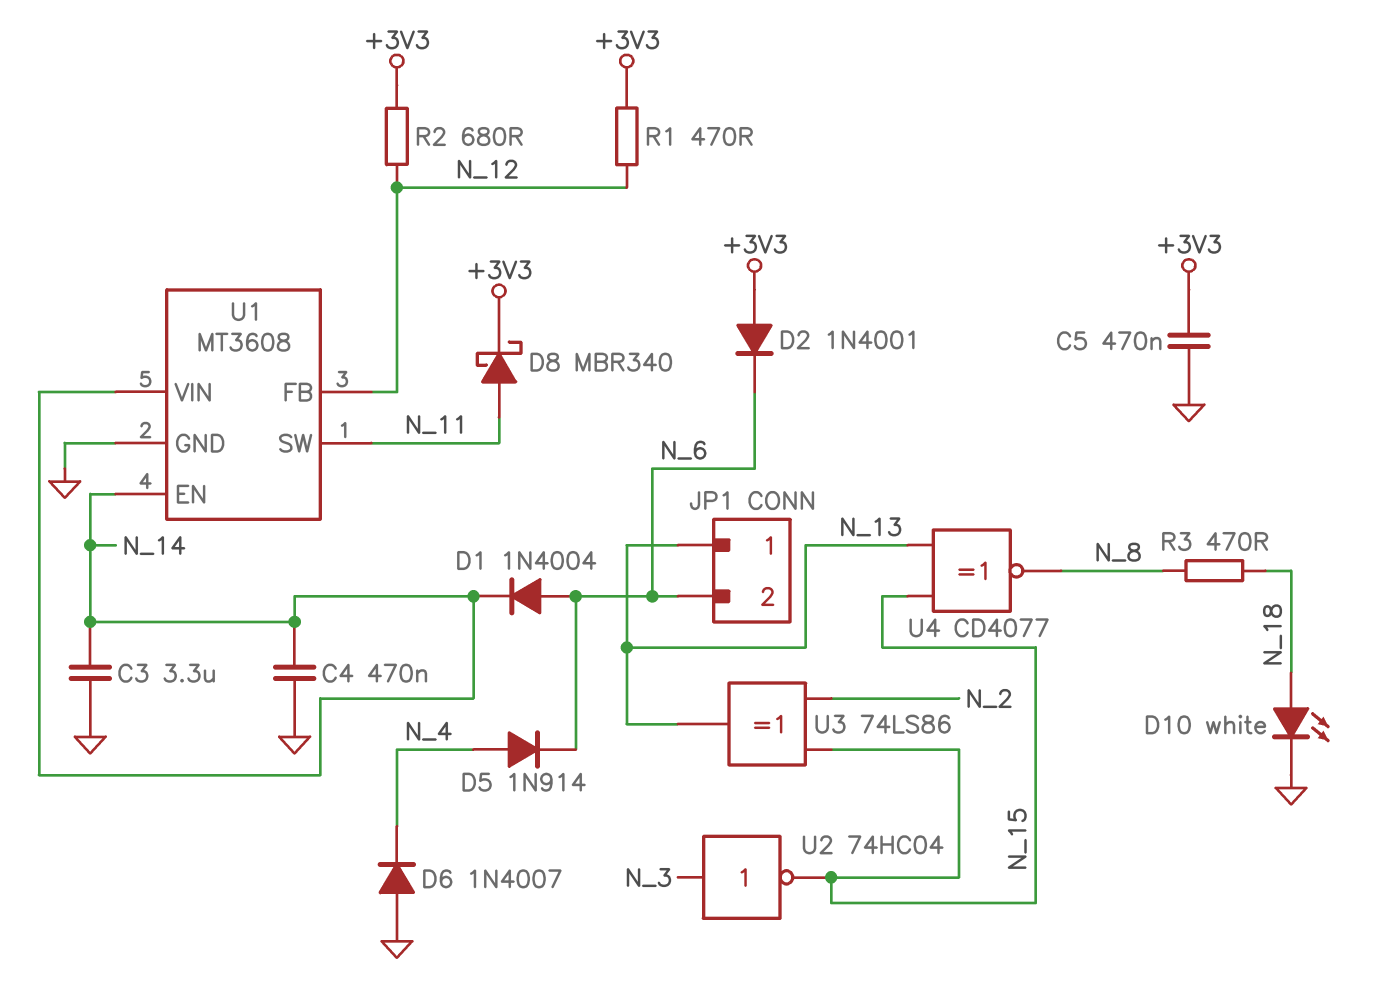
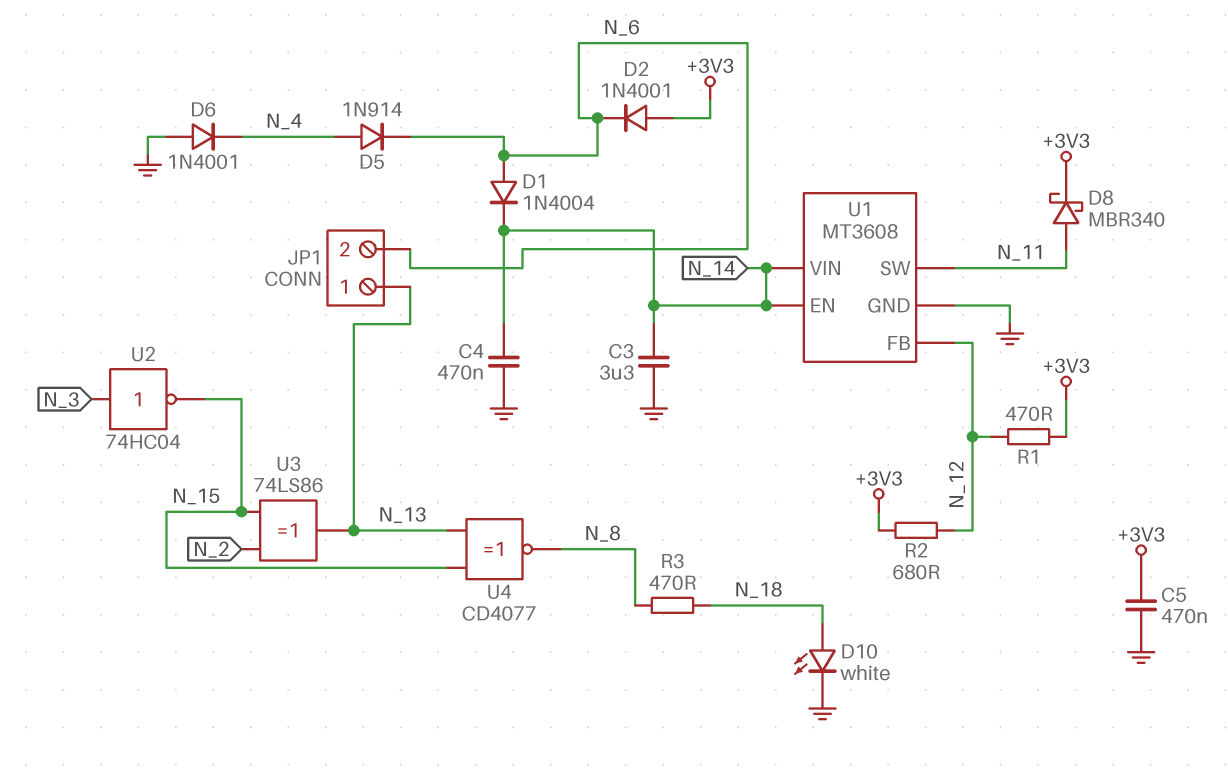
D6: diode 1N4007 (A GND, K N_4) -> diode 1N4001 (A GND, K N_4)

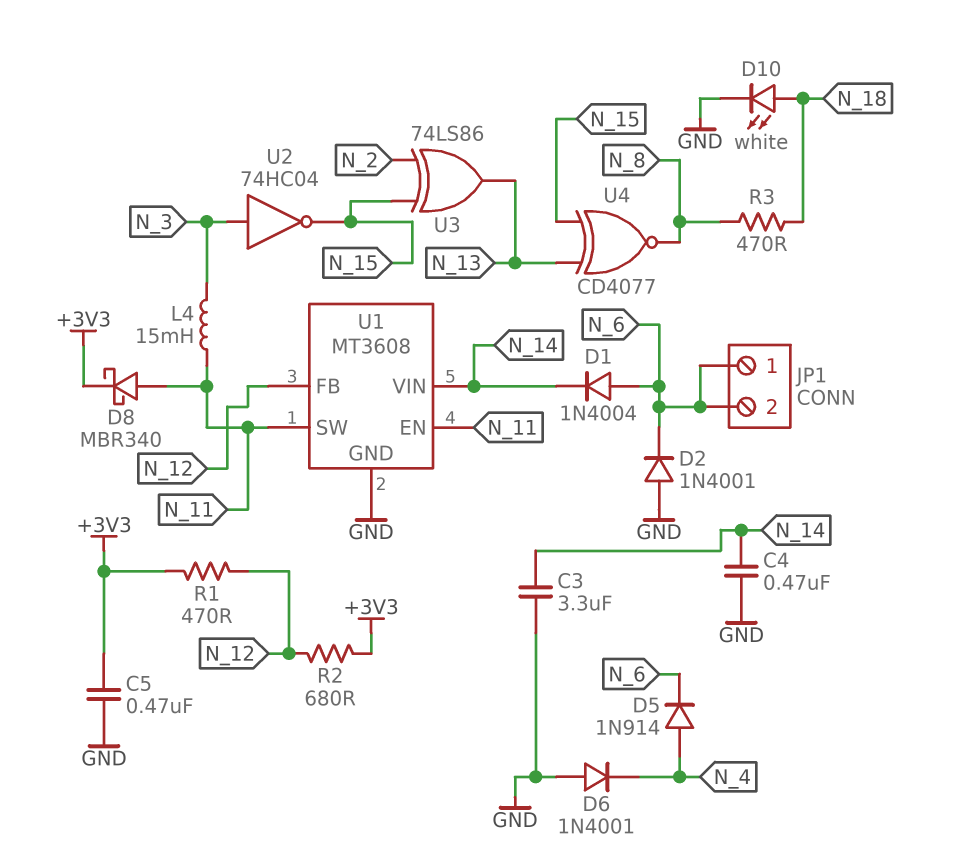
D2: diode 1N4001 (A +3V3, K N_6) -> diode 1N4001 (A GND, K N_6)
JP1 pin 1: N_13 -> N_6
L4: none -> 15mH (N_3, N_11)
U1 pin EN: N_14 -> N_11

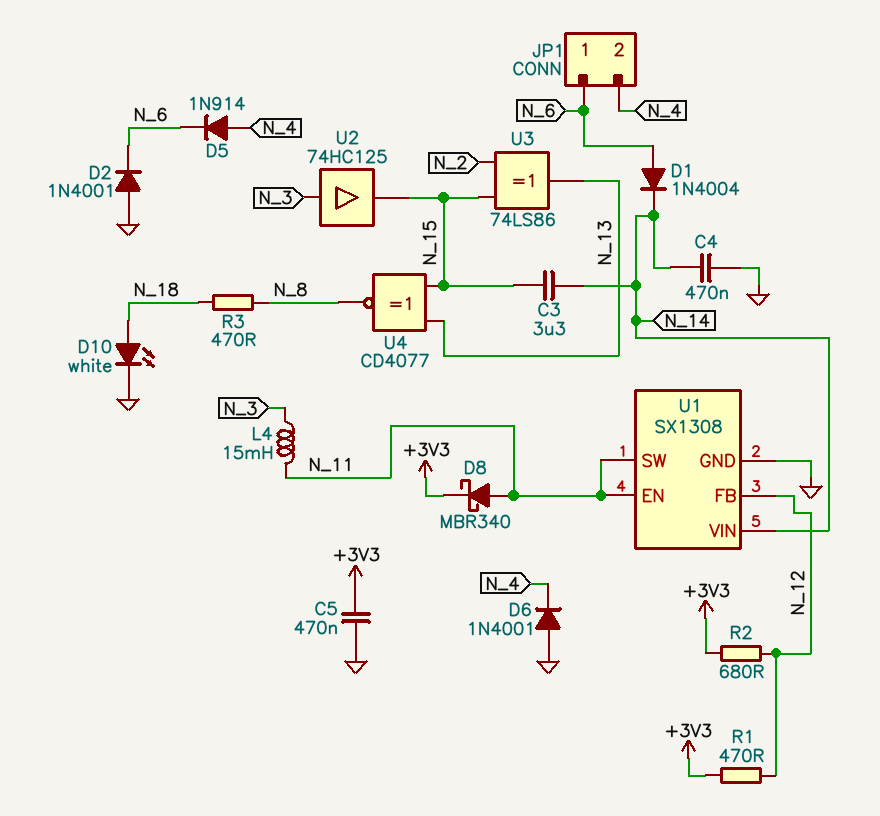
C3: 3.3uF (GND, N_14) -> 3.3uF (N_14, N_15)
JP1 pin 2: N_6 -> N_4
U1: MT3608 -> SX1308
U2: NOT 74HC04 (in N_3, out N_15) -> buffer 74HC125 (in N_3, out N_15)

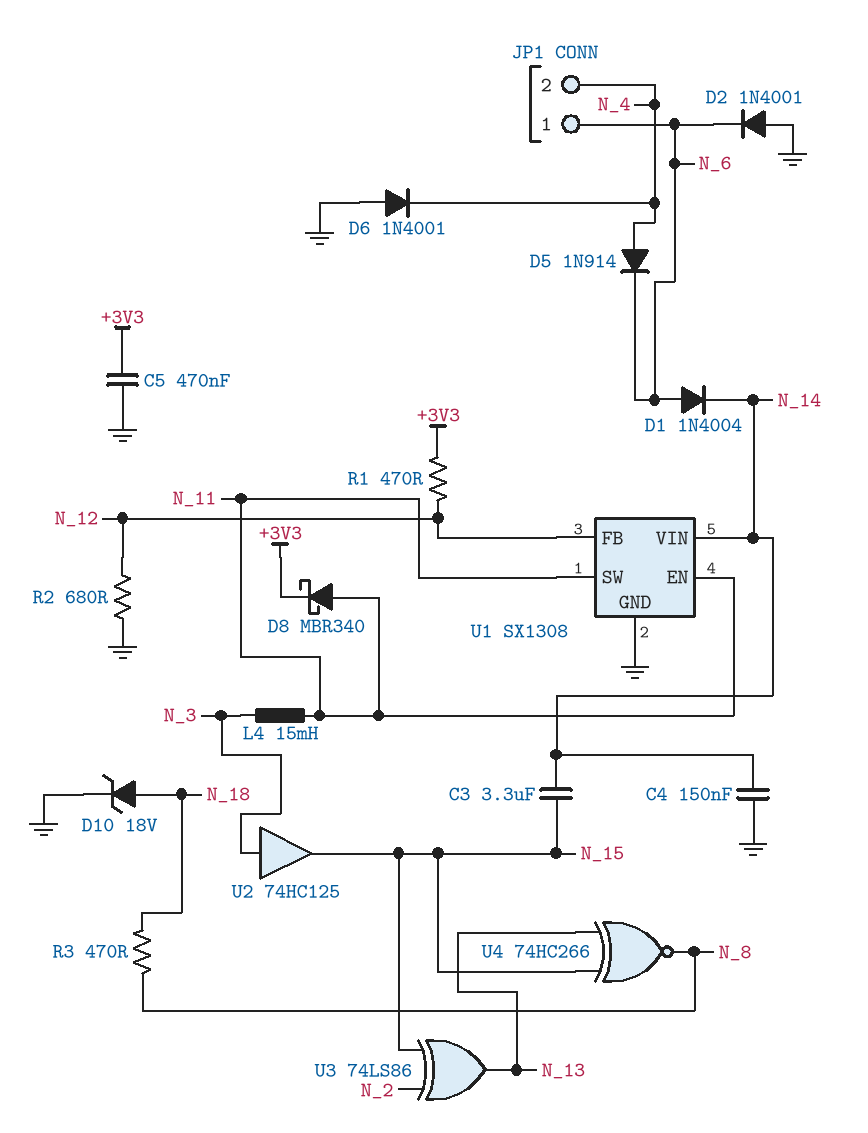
C4: 470nF (GND, N_14) -> 150nF (GND, N_14)
D10: LED white (A N_18, K GND) -> zener 18V (A N_18, K GND)
R2: 680 (+3V3, N_12) -> 680 (GND, N_12)
U4: XNOR CD4077 (in N_13, in N_15, out N_8) -> XNOR 74HC266 (in N_13, in N_15, out N_8)

